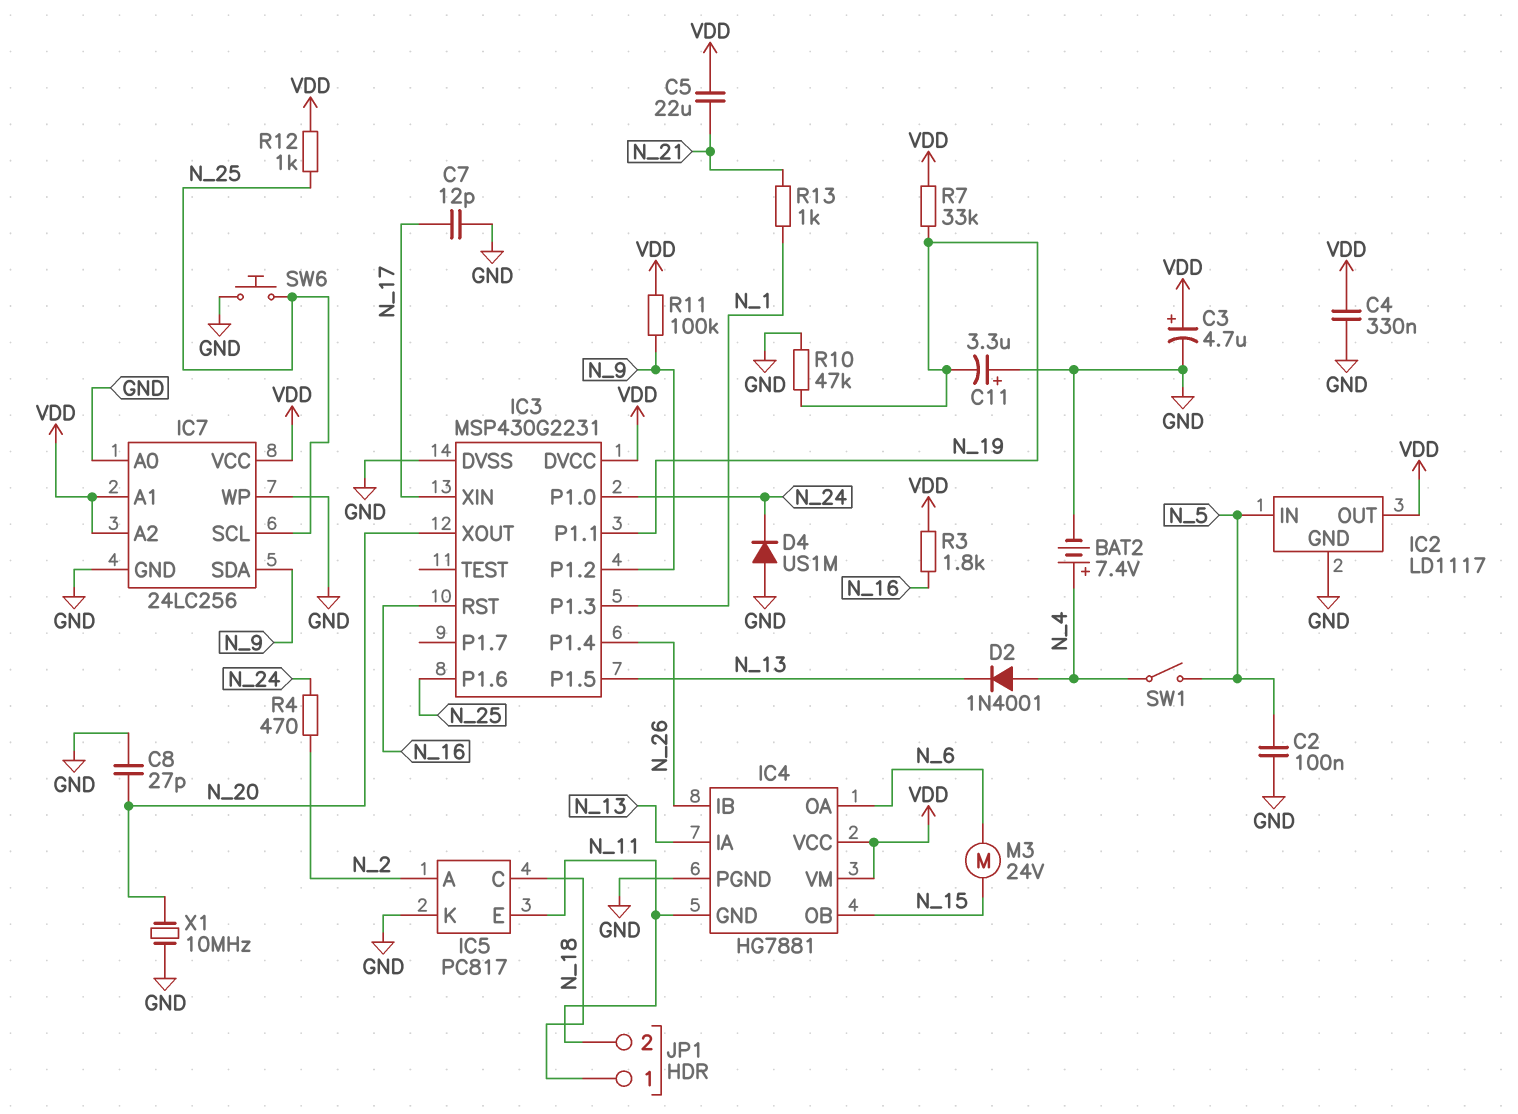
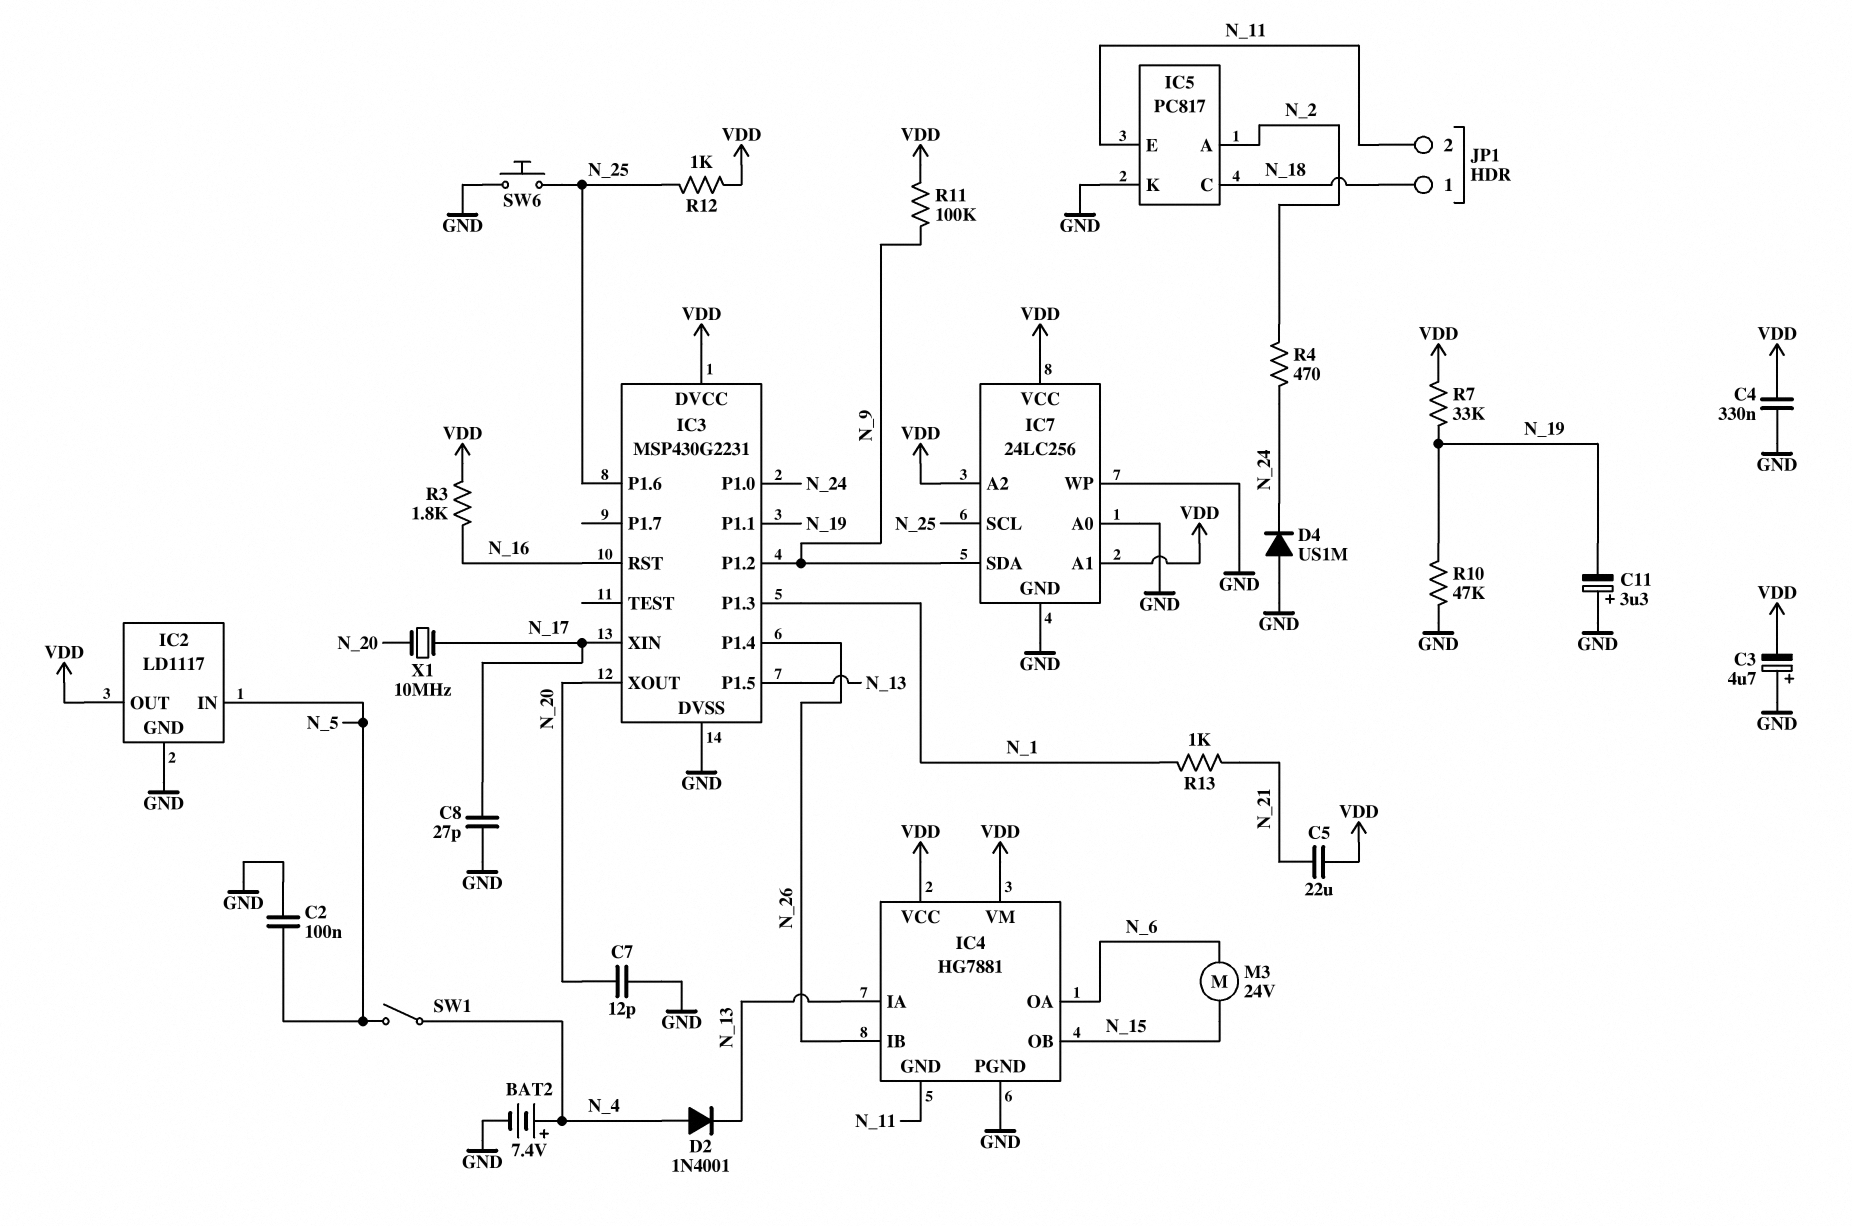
C3: 4.7uF (plus VDD, minus GND) -> 4.7uF (plus GND, minus VDD)
C7: 12pF (GND, N_17) -> 12pF (GND, N_20)
C8: 27pF (GND, N_20) -> 27pF (GND, N_17)
X1: 10MHz (GND, N_20) -> 10MHz (N_17, N_20)

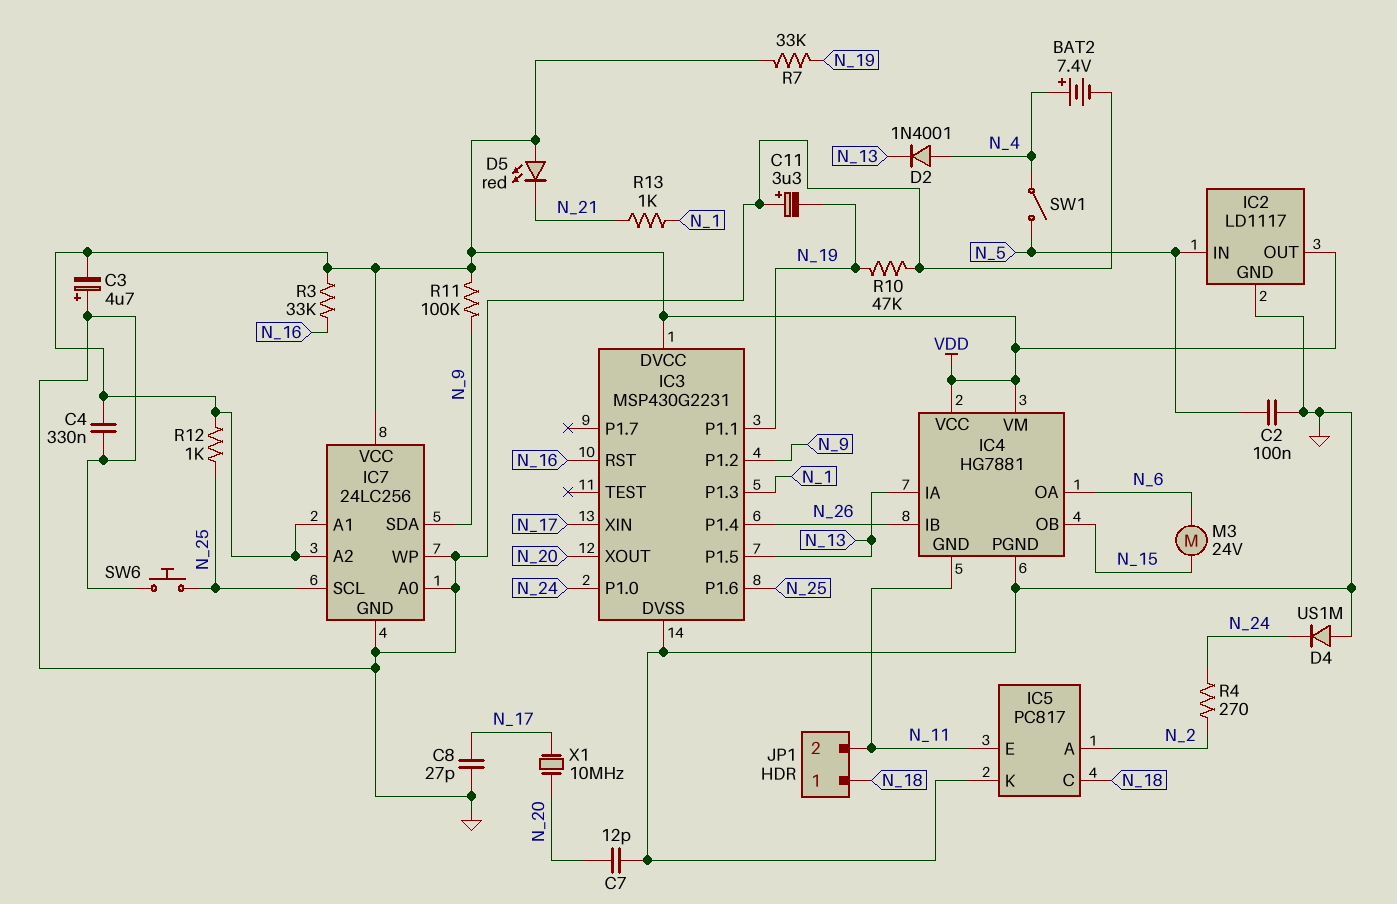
C5: 22uF (N_21, VDD) -> none
D5: none -> LED red (A VDD, K N_21)
R3: 1.8k (N_16, VDD) -> 33k (N_16, VDD)
R4: 470 (N_2, N_24) -> 270 (N_2, N_24)

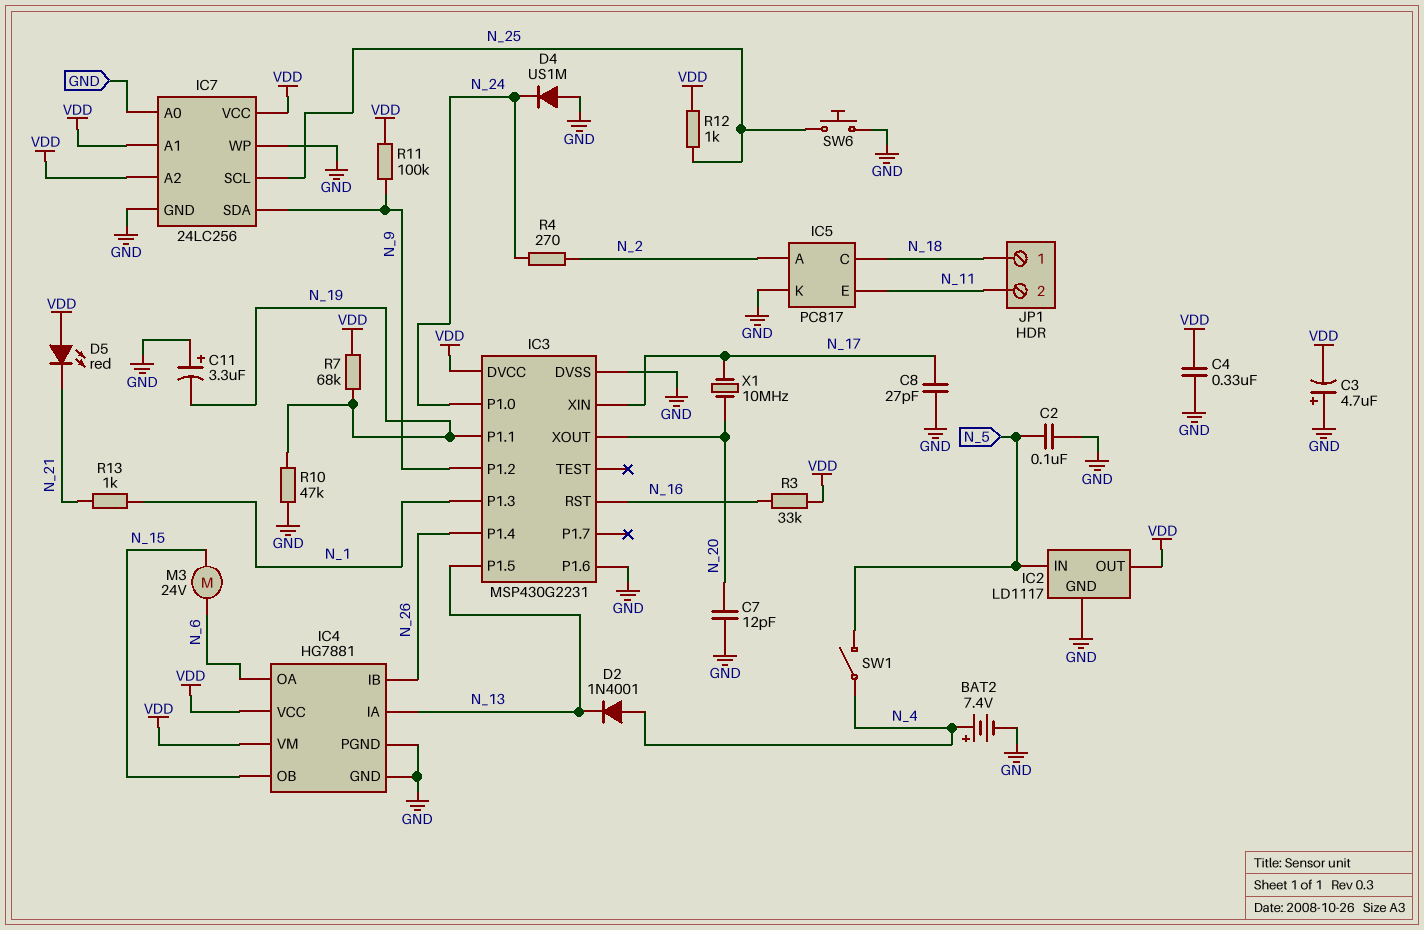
IC3 pin P1.6: N_25 -> GND
IC4 pin GND: N_11 -> GND
R7: 33k (N_19, VDD) -> 68k (N_19, VDD)

